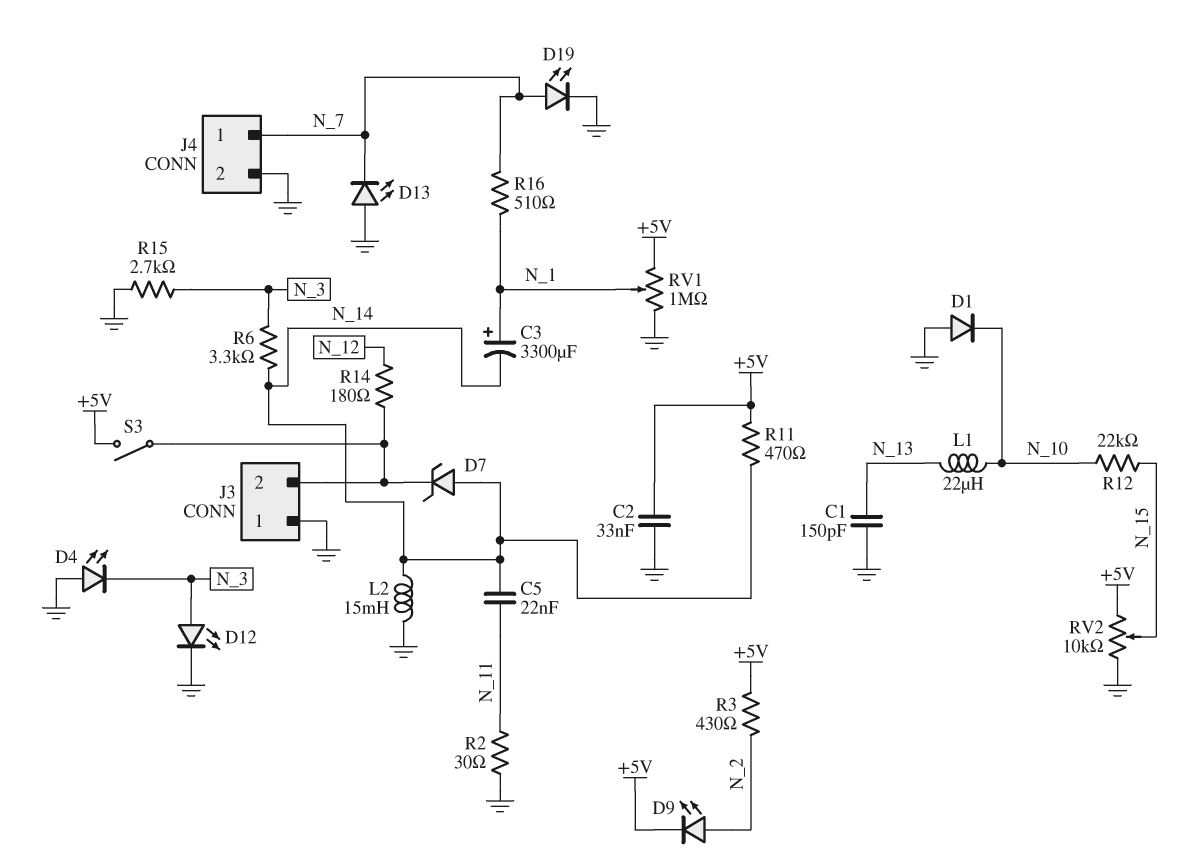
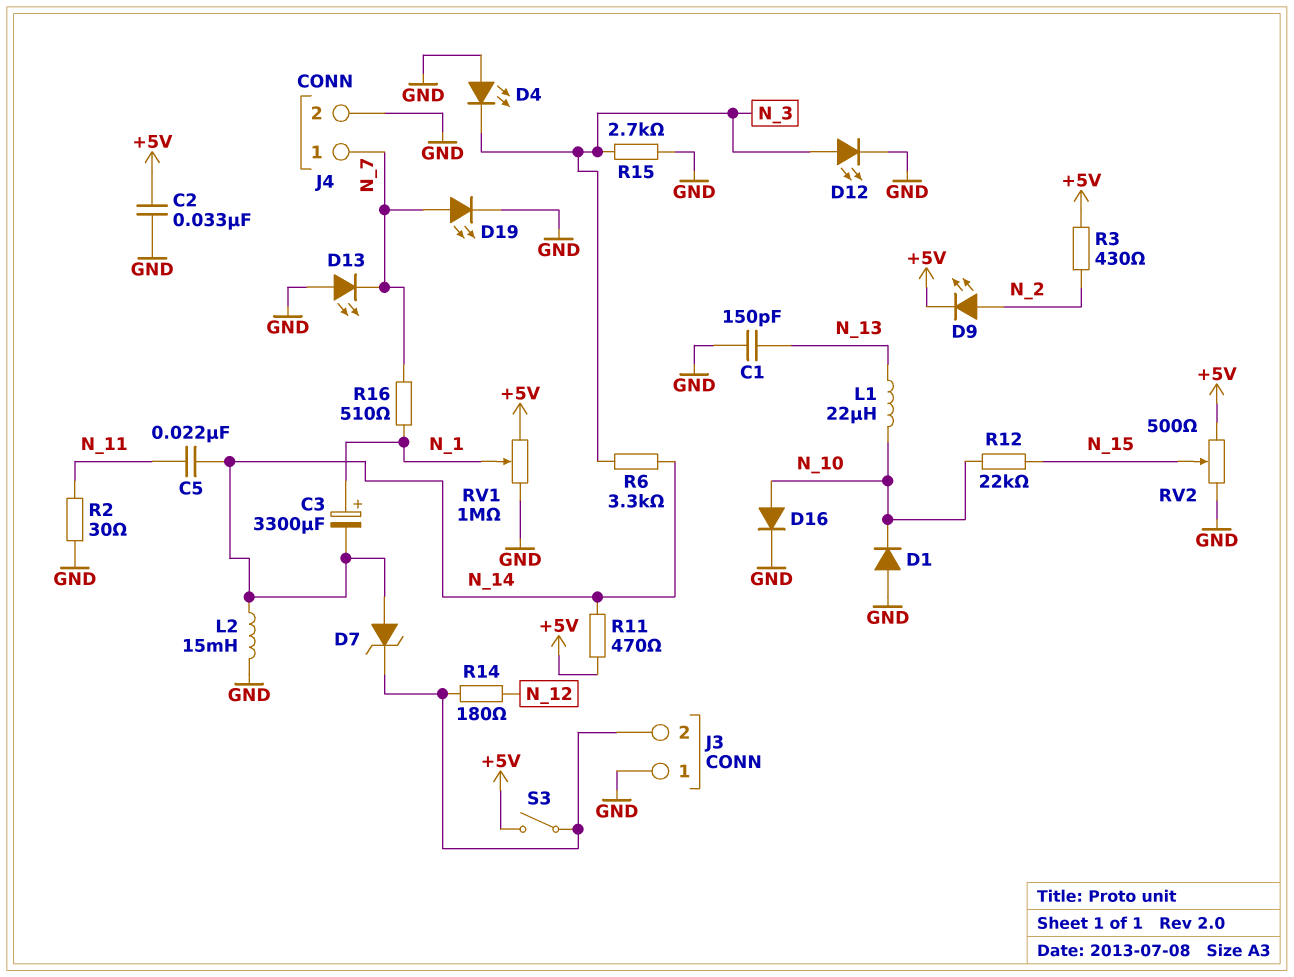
D16: none -> diode (A N_10, K GND)
RV2: 10k (+5V, GND, wiper N_15) -> 500 (+5V, GND, wiper N_15)

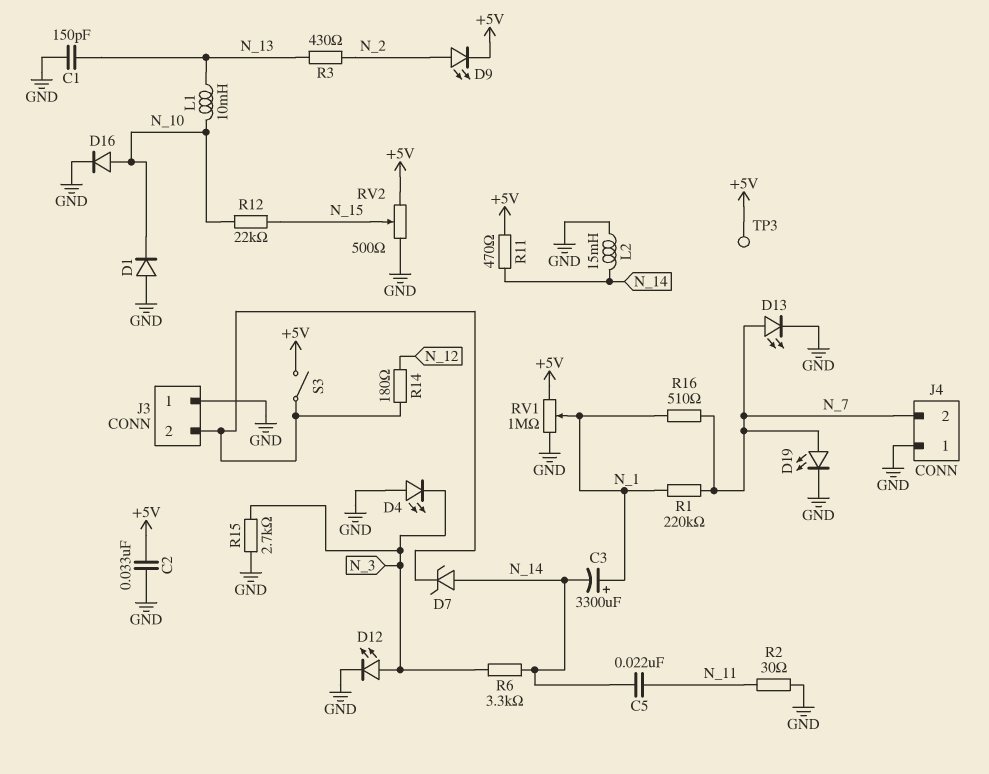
D13: LED (A GND, K N_7) -> LED (A N_7, K GND)
J4 pin 1: N_7 -> GND
J4 pin 2: GND -> N_7
L1: 22uH (N_10, N_13) -> 10mH (N_10, N_13)
R1: none -> 220k (N_1, N_7)
R3: 430 (+5V, N_2) -> 430 (N_2, N_13)
TP3: none -> test point (+5V)

